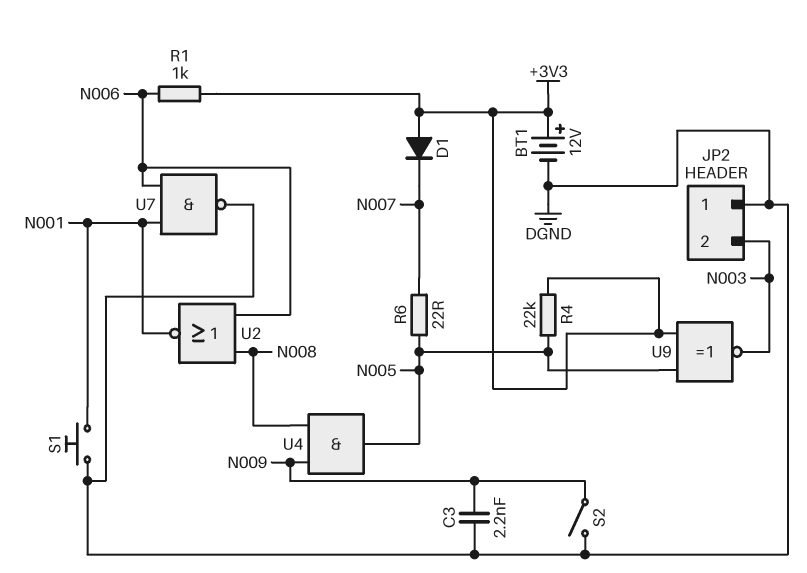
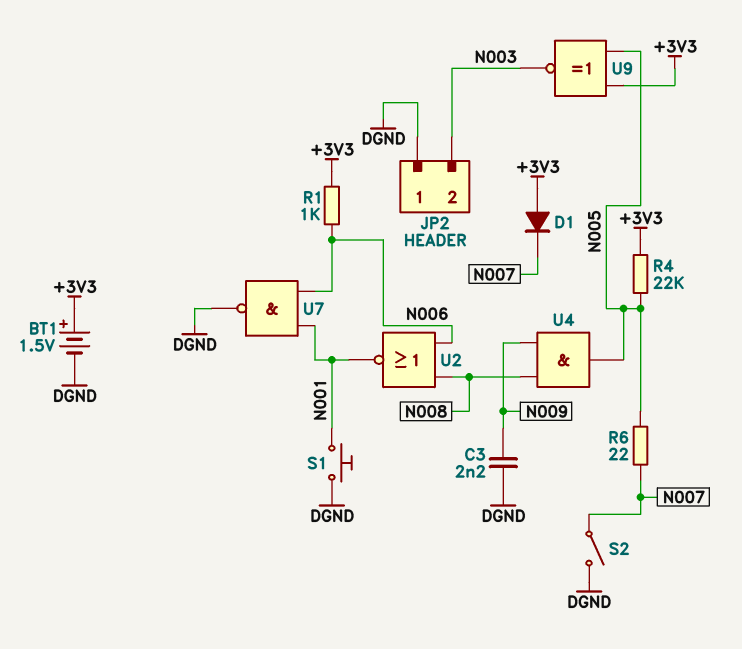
BT1: 12V (plus +3V3, minus DGND) -> 1.5V (plus +3V3, minus DGND)
S2: switch (DGND, N009) -> switch (DGND, N007)

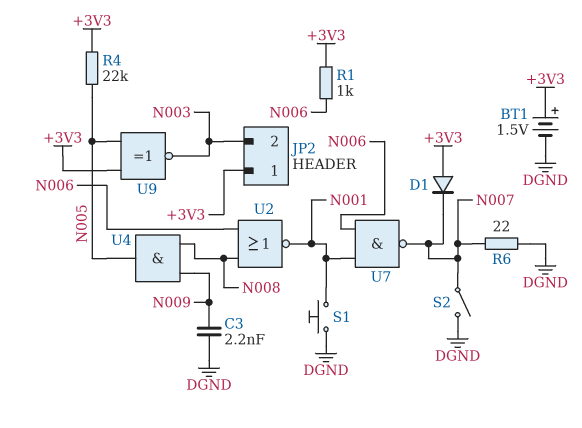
JP2 pin 1: DGND -> +3V3
R6: 22 (N005, N007) -> 22 (DGND, N007)
U7: NAND (in N001, in N006, out DGND) -> NAND (in N001, in N006, out N007)

